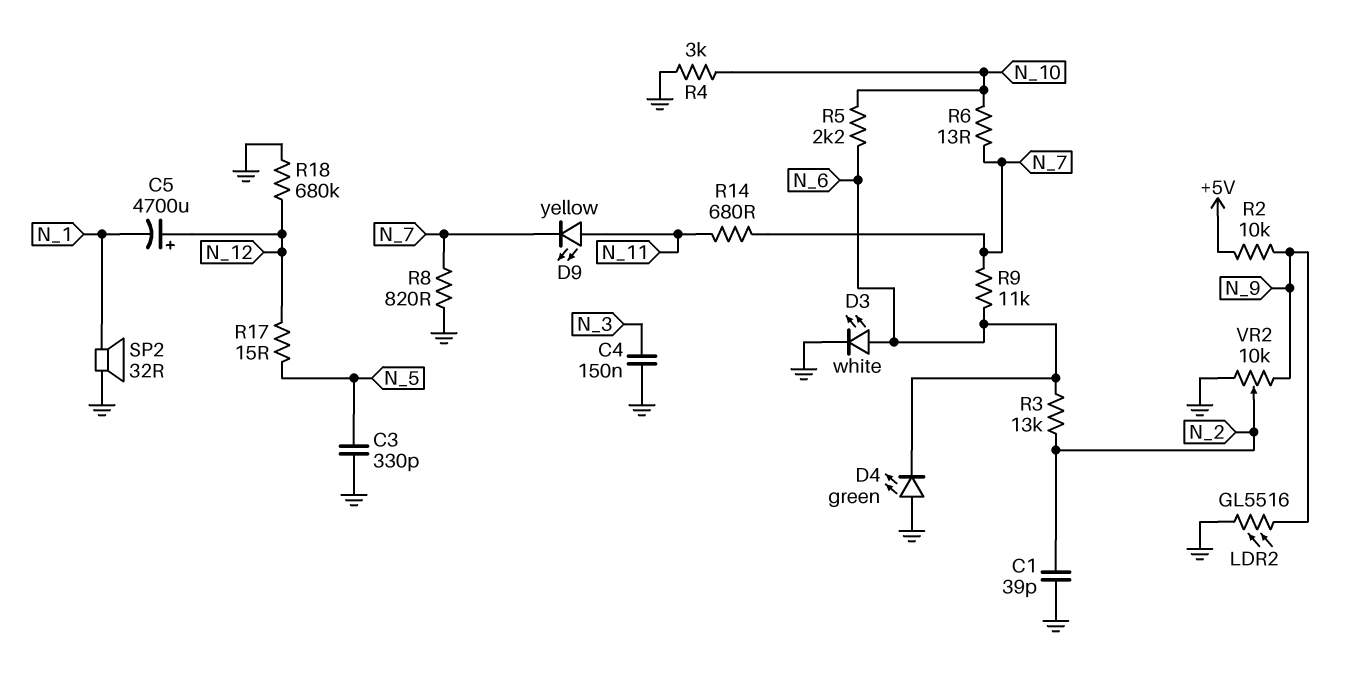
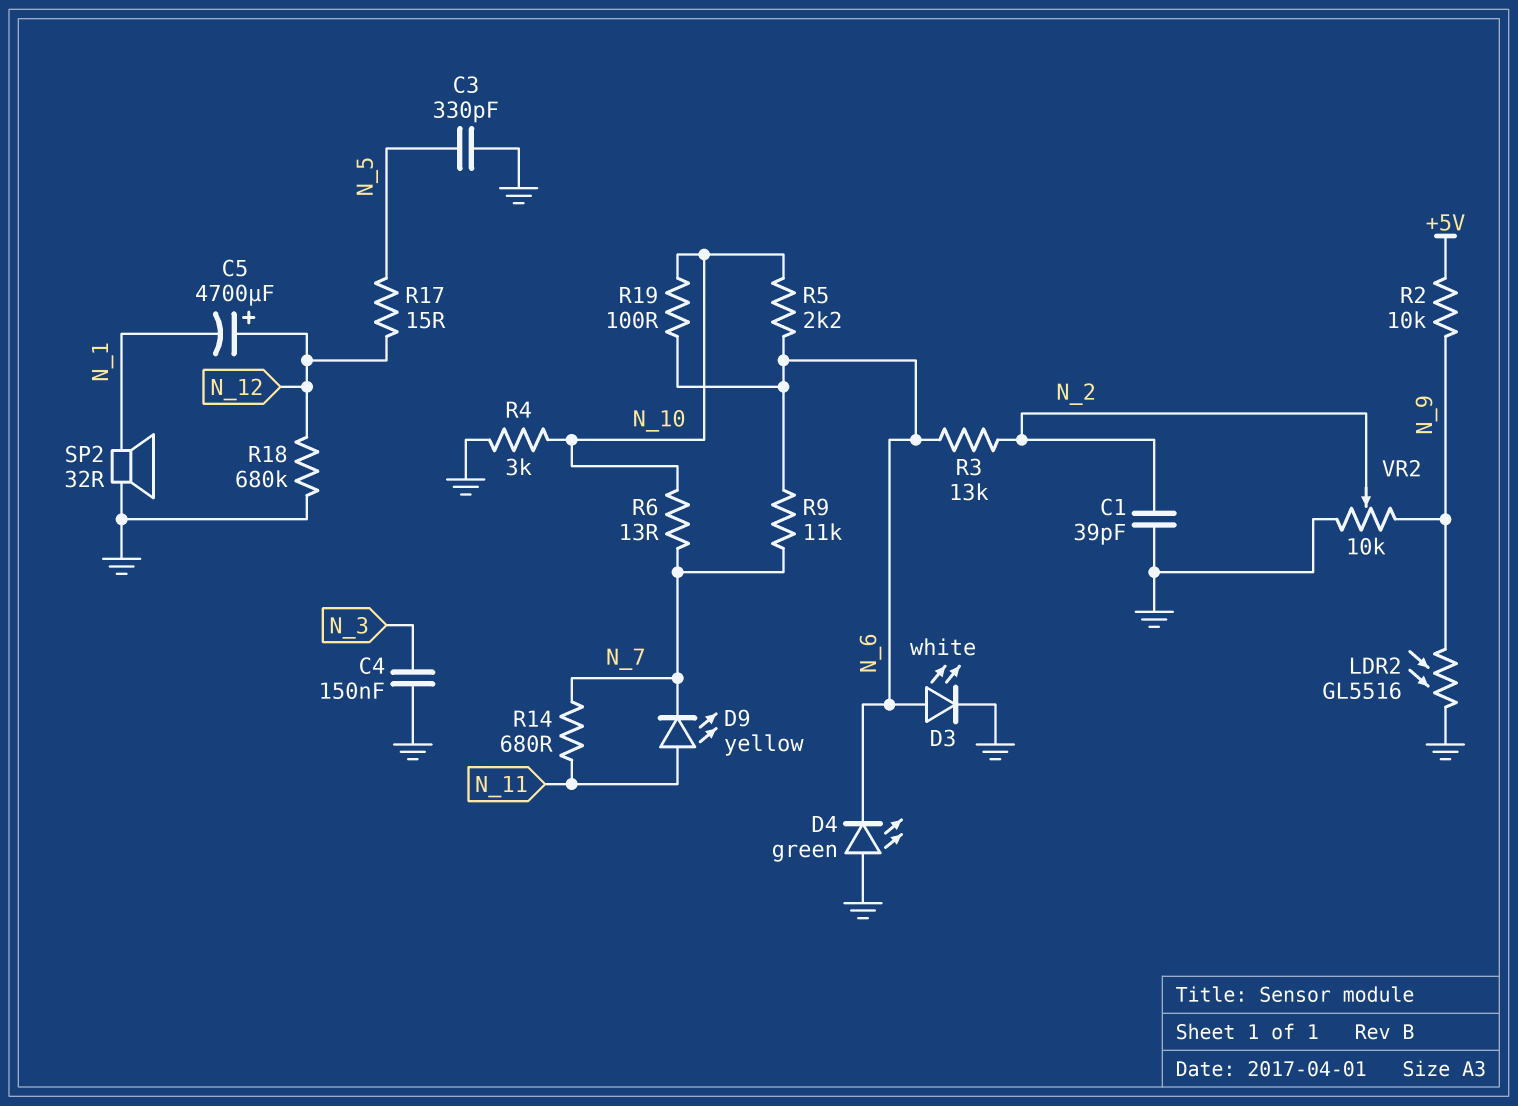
R8: 820 (GND, N_7) -> none
R19: none -> 100 (N_6, N_10)

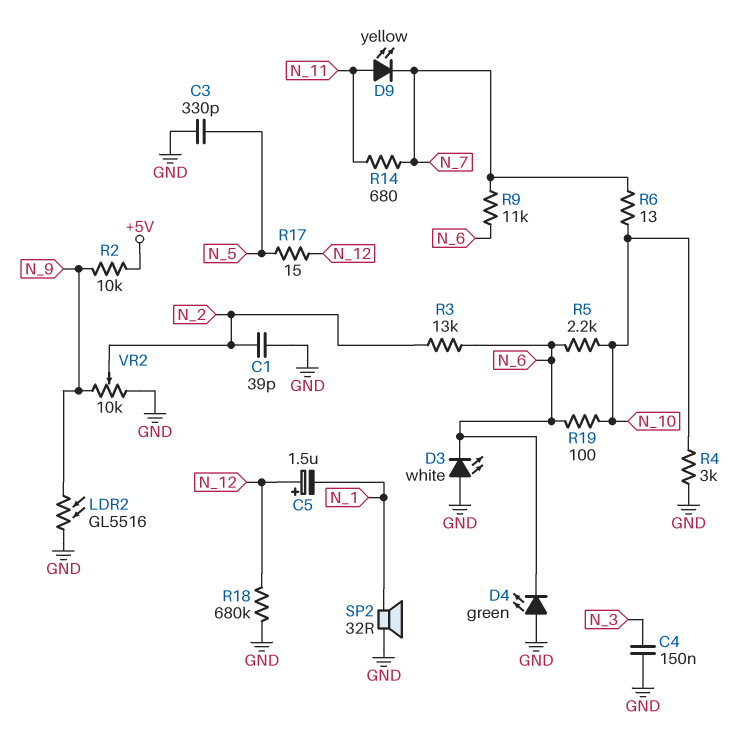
C5: 4700uF (plus N_12, minus N_1) -> 1.5uF (plus N_12, minus N_1)
D3: LED white (A N_6, K GND) -> LED white (A GND, K N_6)

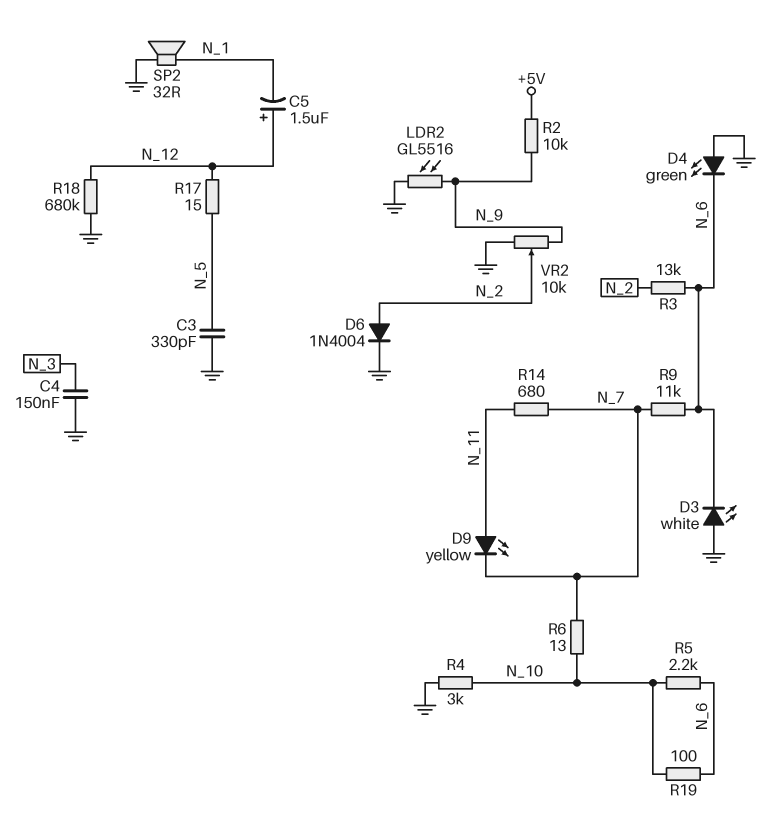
C1: 39pF (GND, N_2) -> none
D6: none -> diode 1N4004 (A N_2, K GND)

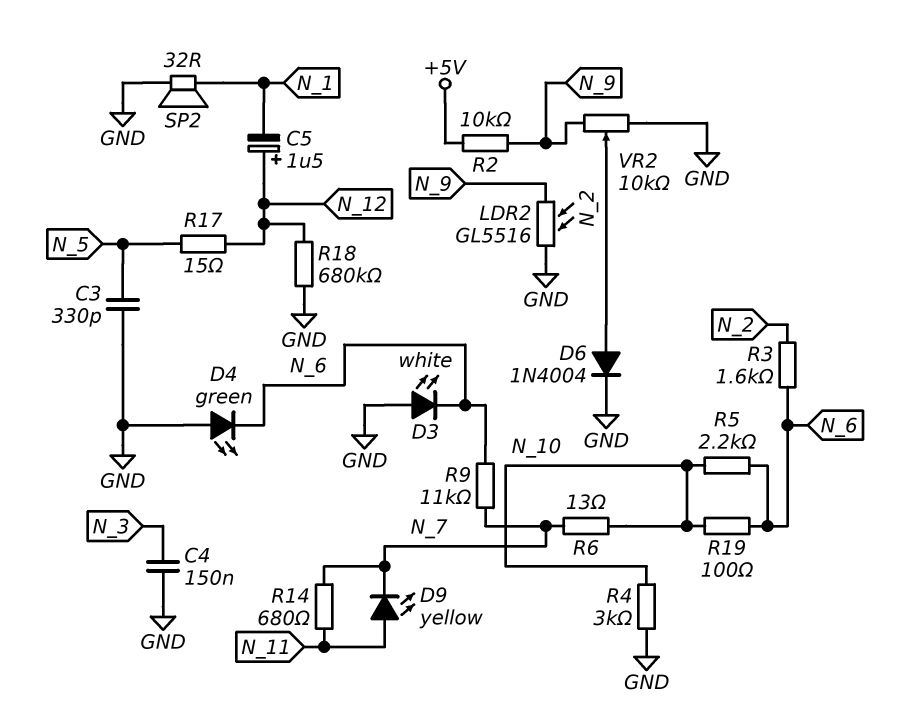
R3: 13k (N_2, N_6) -> 1.6k (N_2, N_6)

